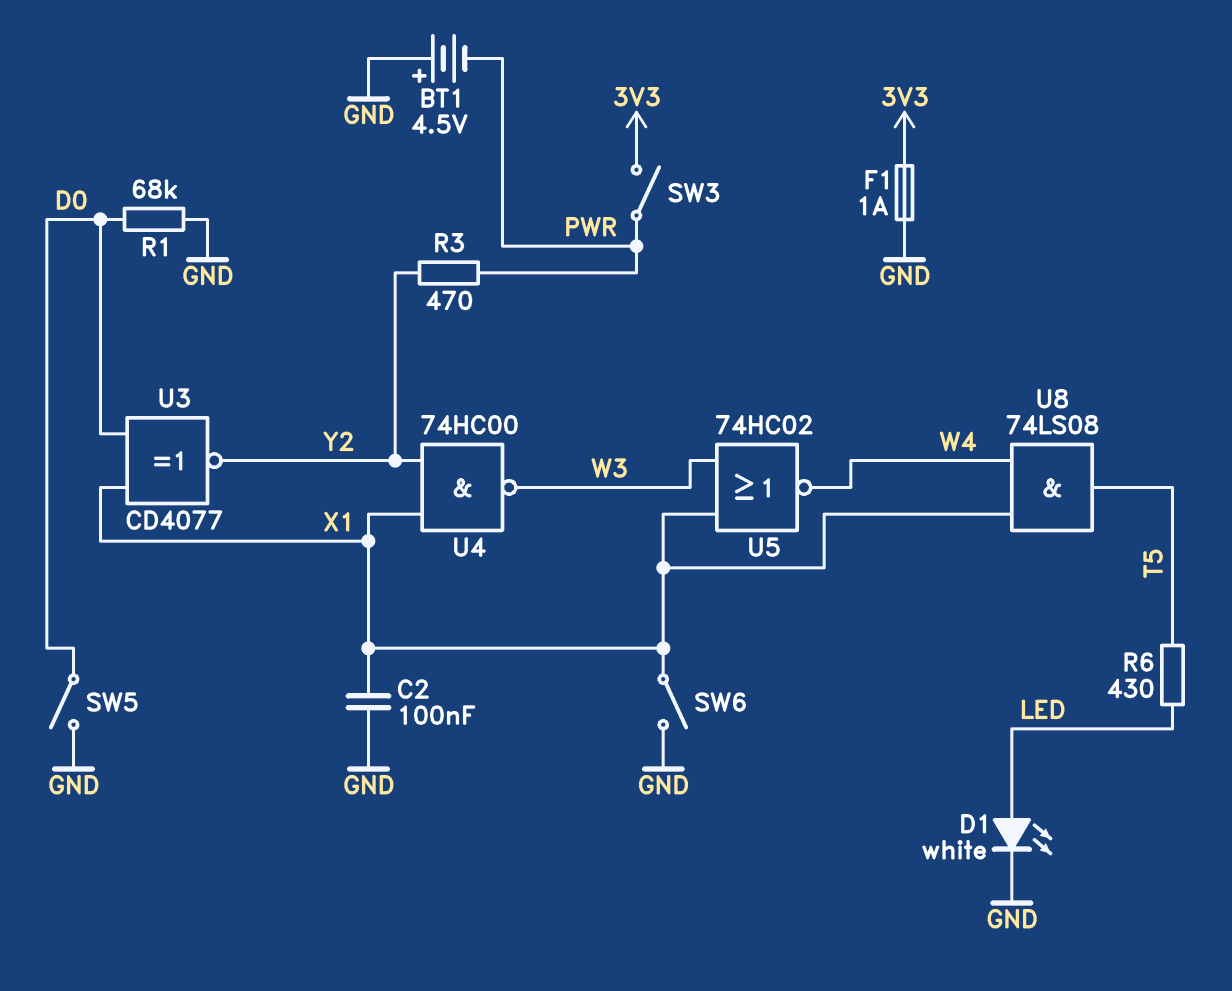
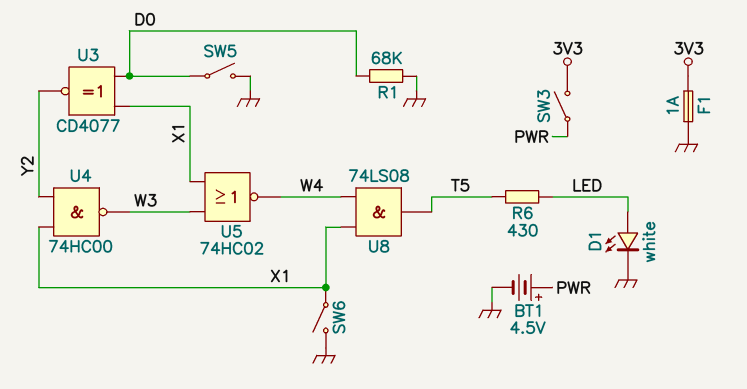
BT1: 4.5V (plus GND, minus PWR) -> 4.5V (plus PWR, minus GND)
C2: 100nF (GND, X1) -> none
R3: 470 (PWR, Y2) -> none

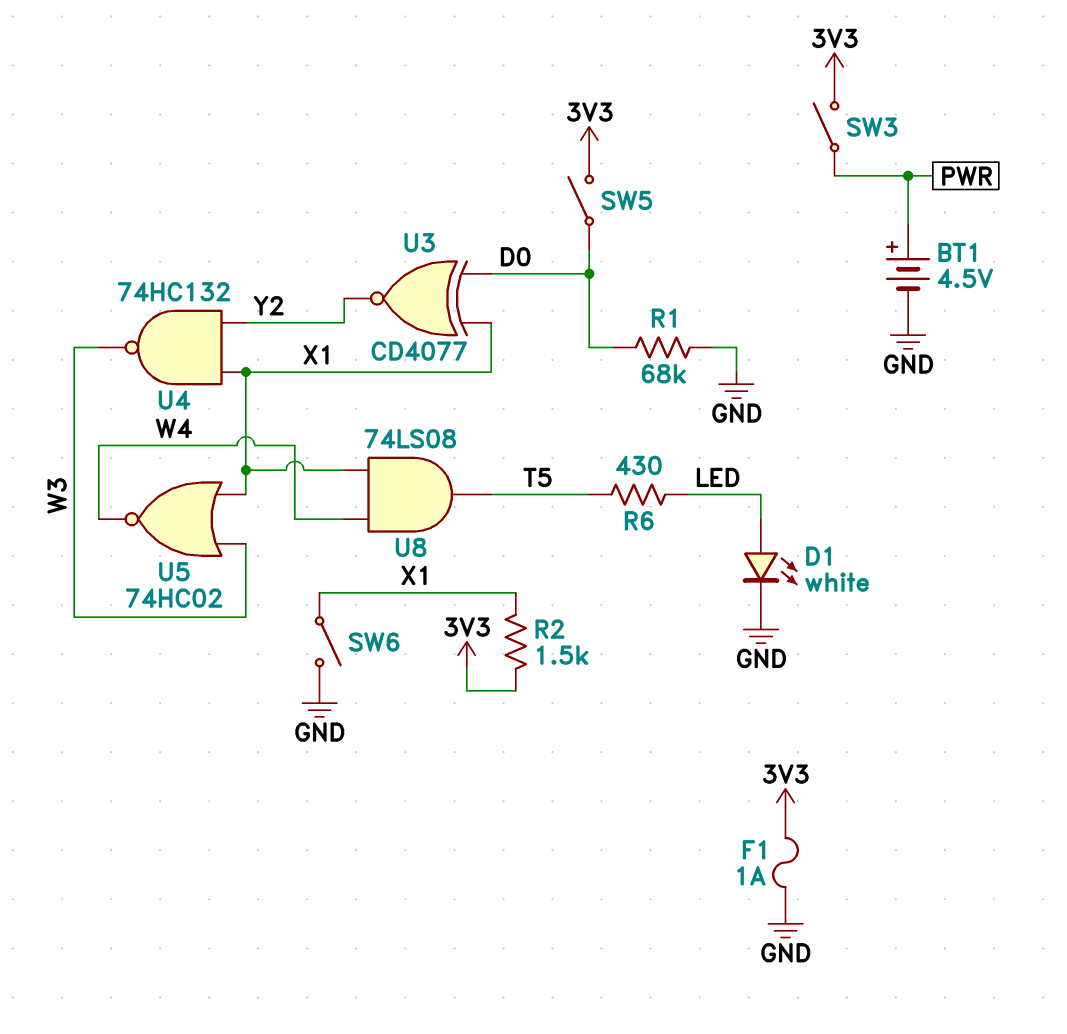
R2: none -> 1.5k (3V3, X1)
SW5: switch (D0, GND) -> switch (3V3, D0)
U4: NAND 74HC00 (in X1, in Y2, out W3) -> NAND 74HC132 (in X1, in Y2, out W3)

